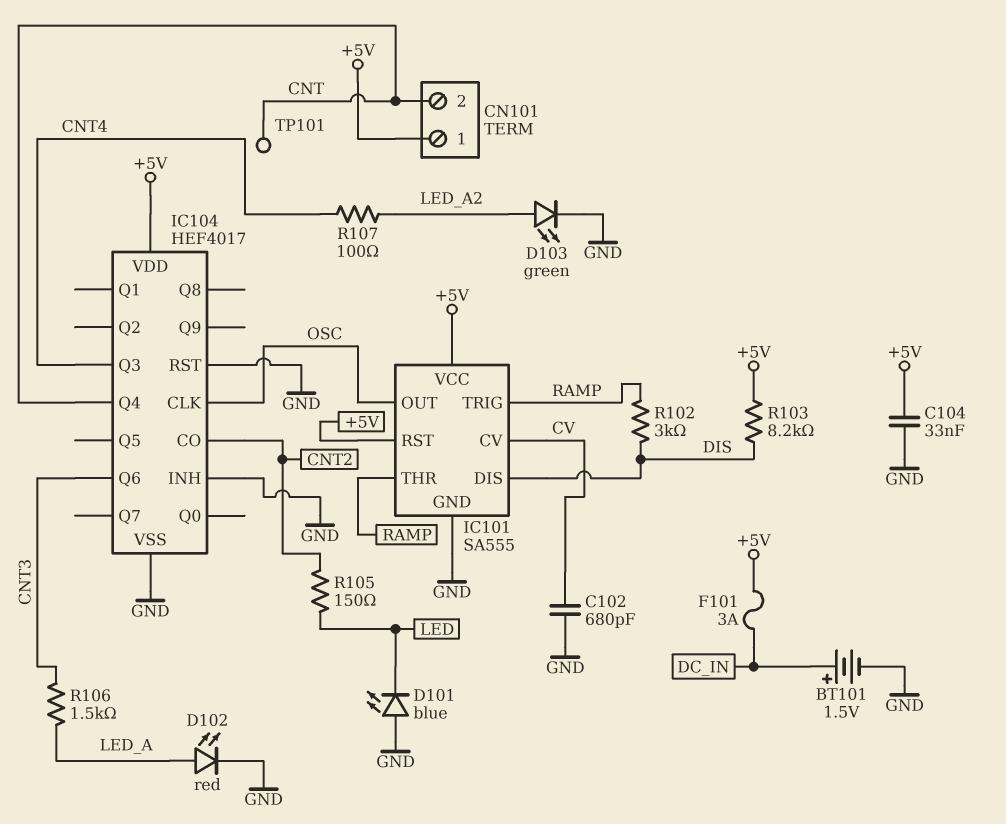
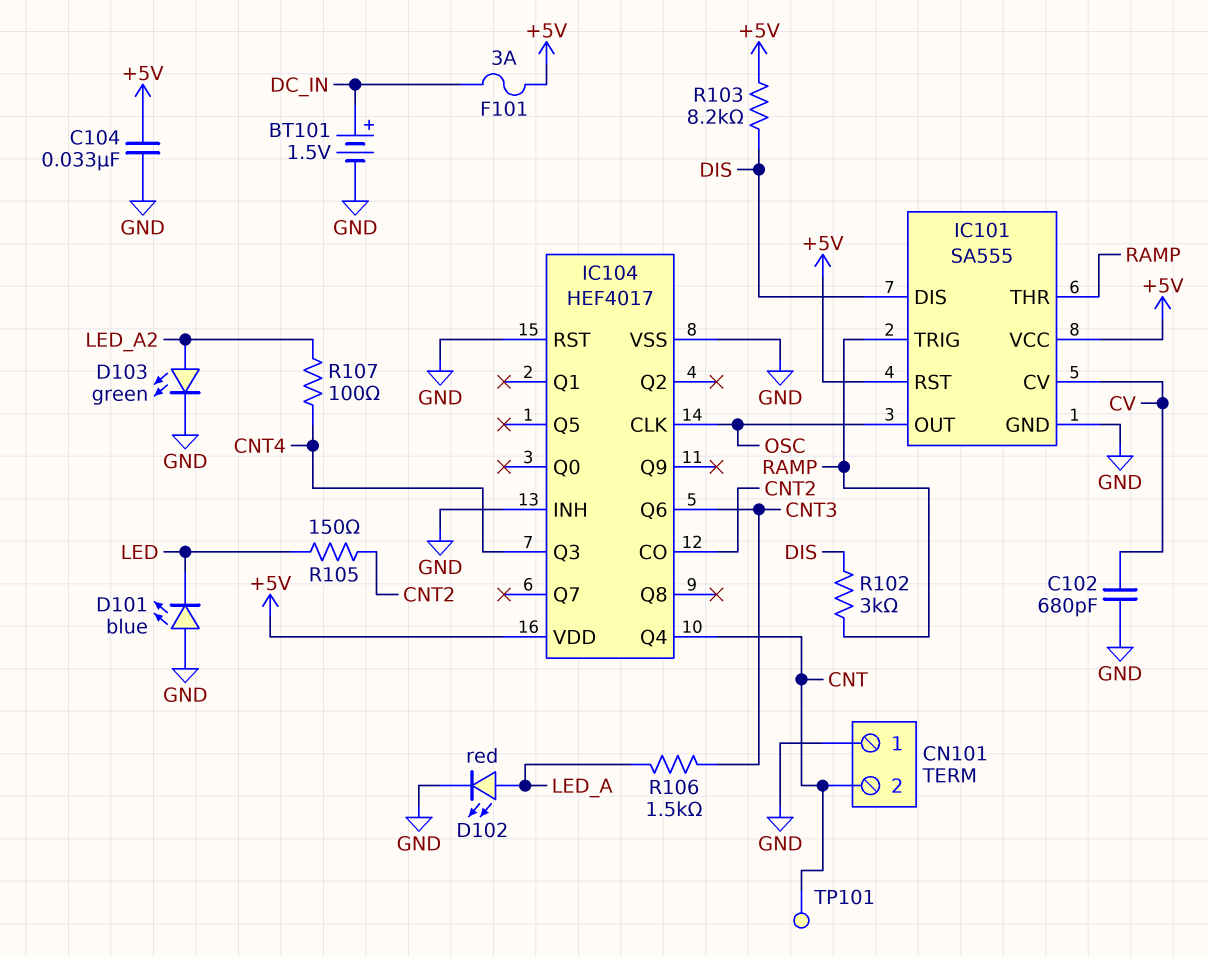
CN101 pin 1: +5V -> GND

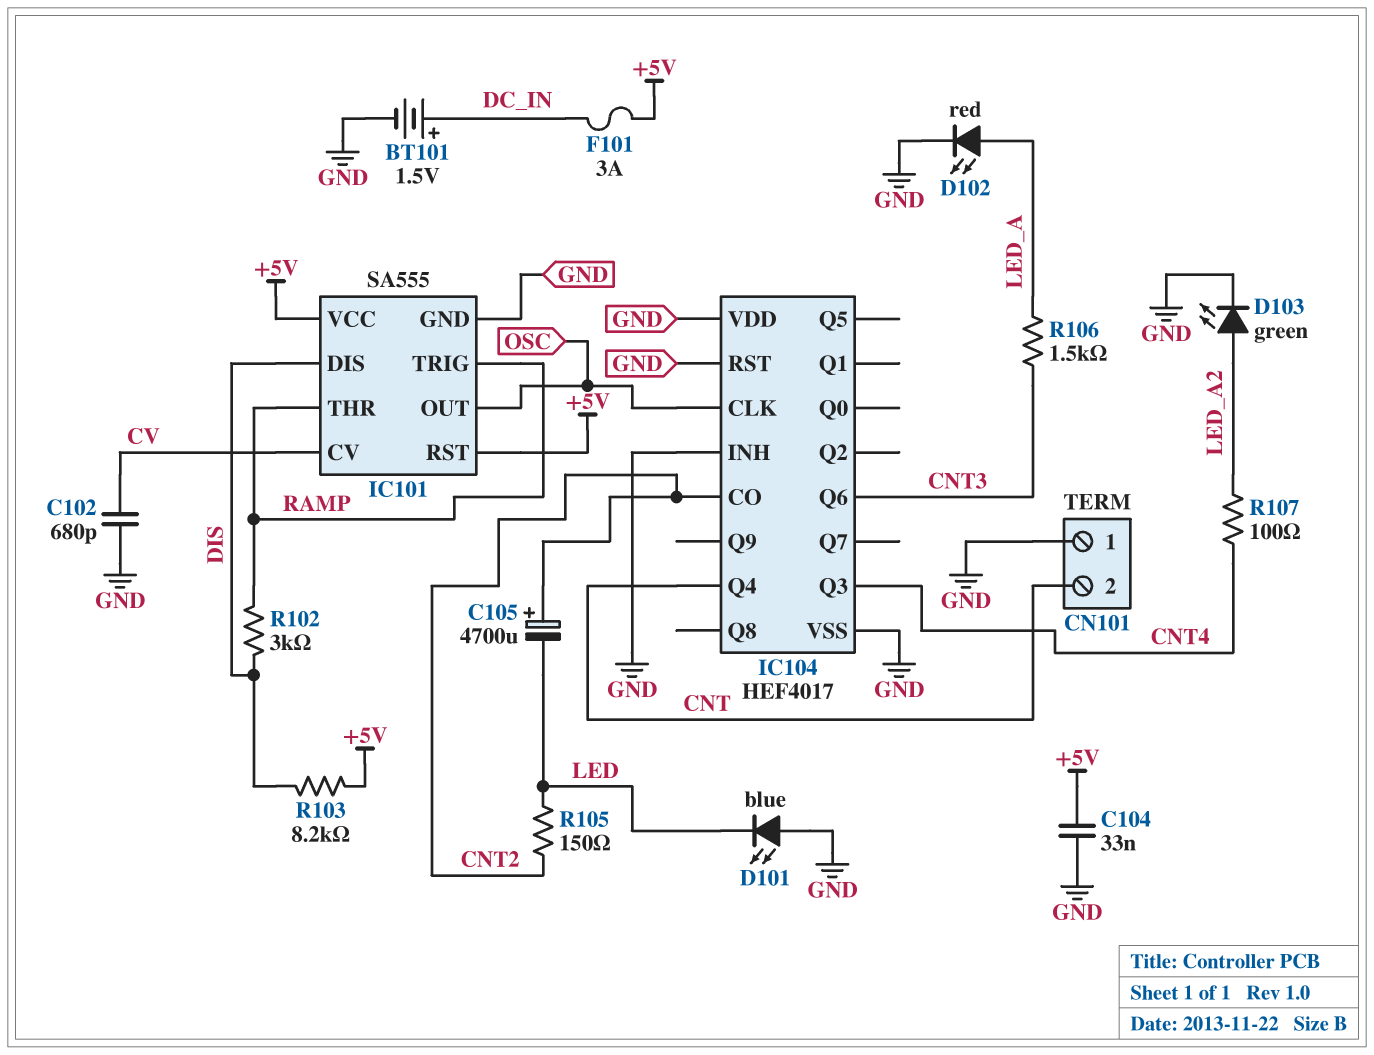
C105: none -> 4700uF (plus CNT2, minus LED)
IC104 pin VDD: +5V -> GND
TP101: test point (CNT) -> none

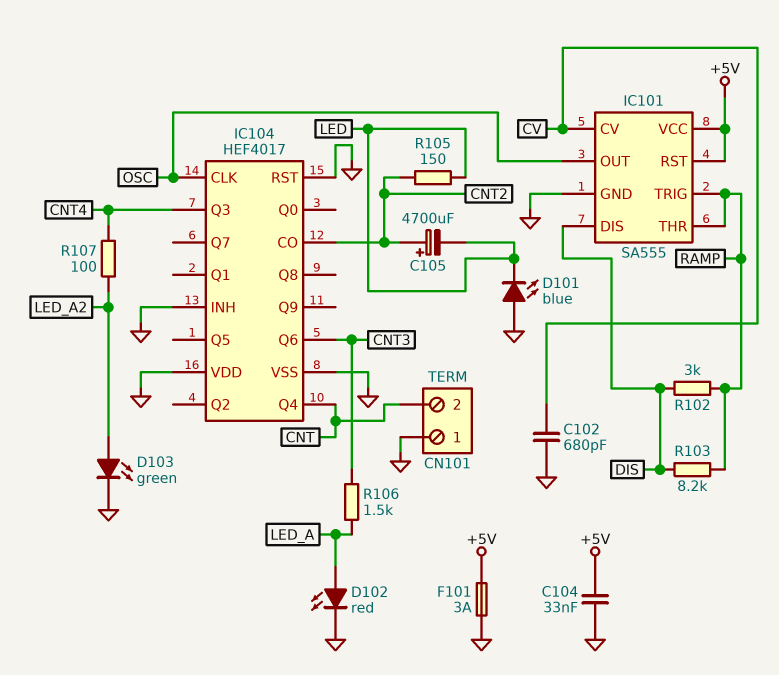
BT101: 1.5V (plus DC_IN, minus GND) -> none
F101: 3A (+5V, DC_IN) -> 3A (+5V, GND)
R103: 8.2k (+5V, DIS) -> 8.2k (DIS, RAMP)

